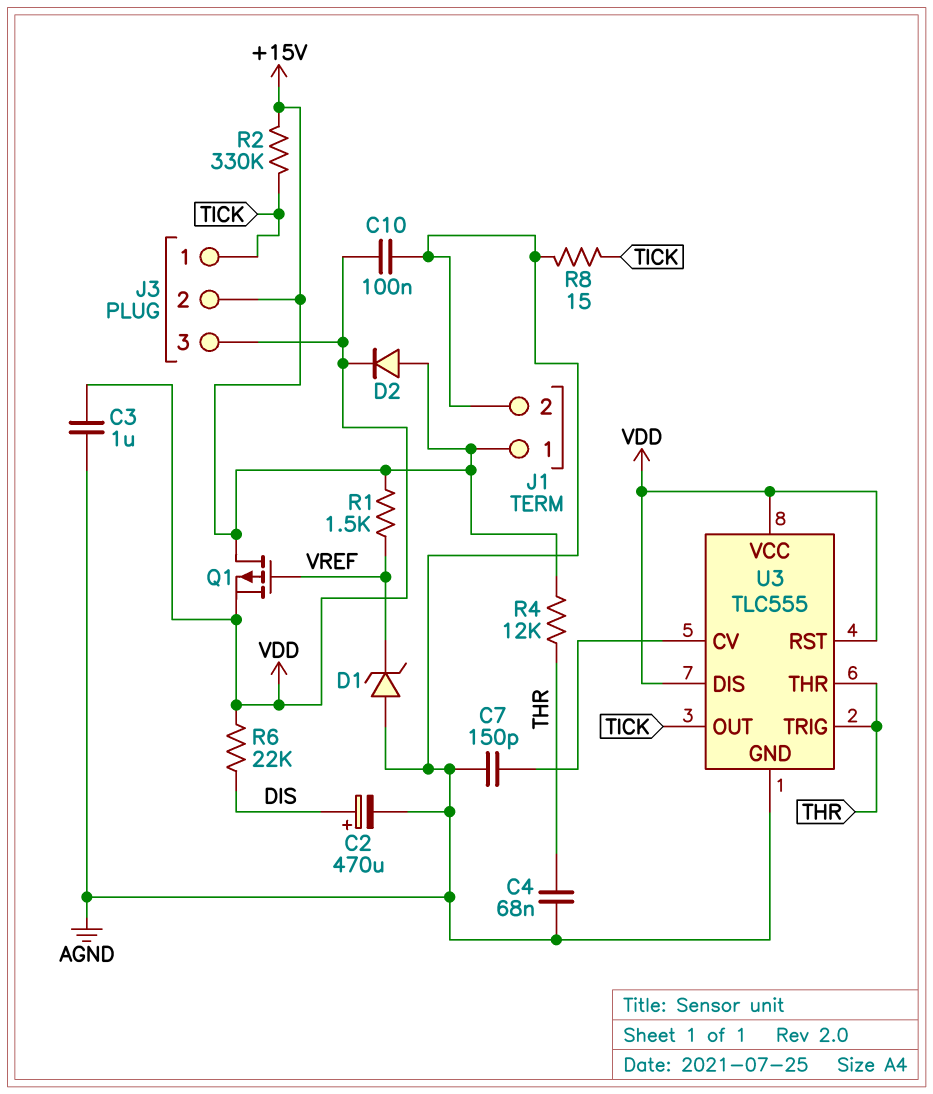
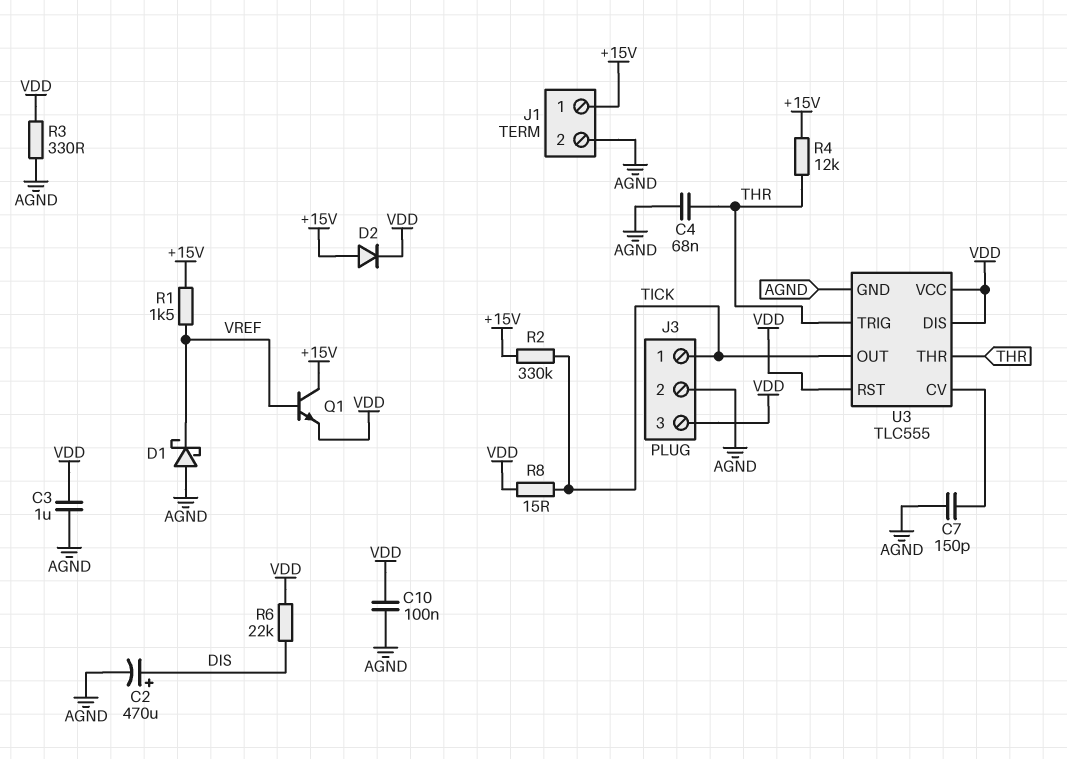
D1: zener (A AGND, K VREF) -> schottky (A AGND, K VREF)
J3 pin 2: +15V -> AGND
Q1: PMOS (G VREF, D +15V, S VDD) -> NPN (B VREF, C +15V, E VDD)
R3: none -> 330 (AGND, VDD)
R8: 15 (AGND, TICK) -> 15 (TICK, VDD)

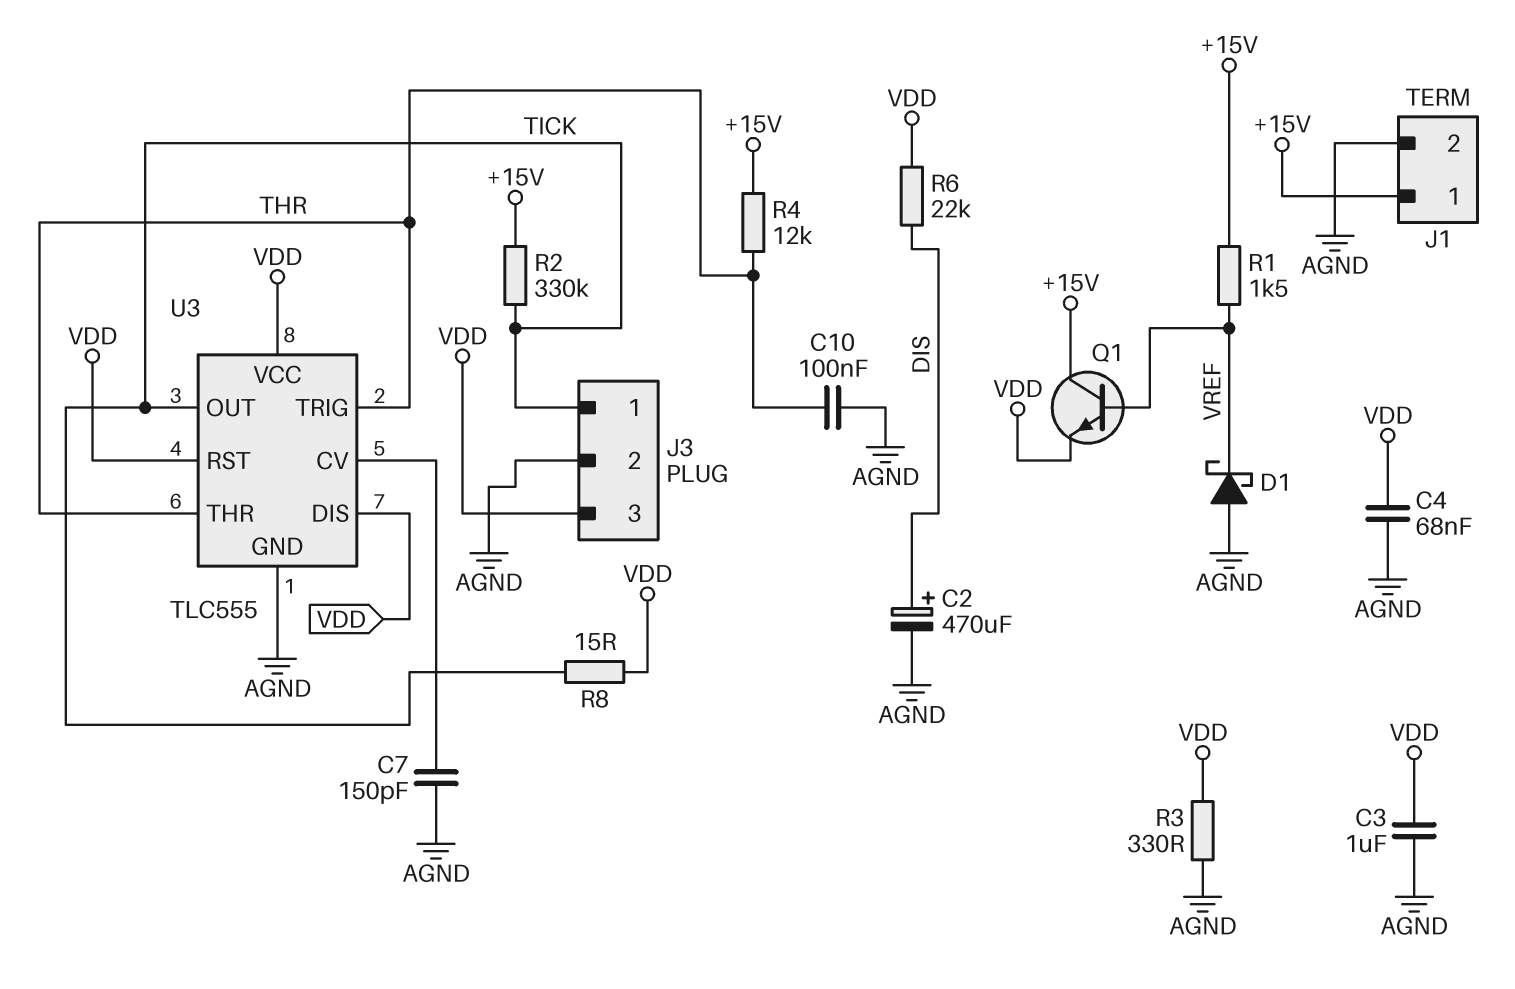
C4: 68nF (AGND, THR) -> 68nF (AGND, VDD)
C10: 100nF (AGND, VDD) -> 100nF (AGND, THR)
D2: diode (A +15V, K VDD) -> none

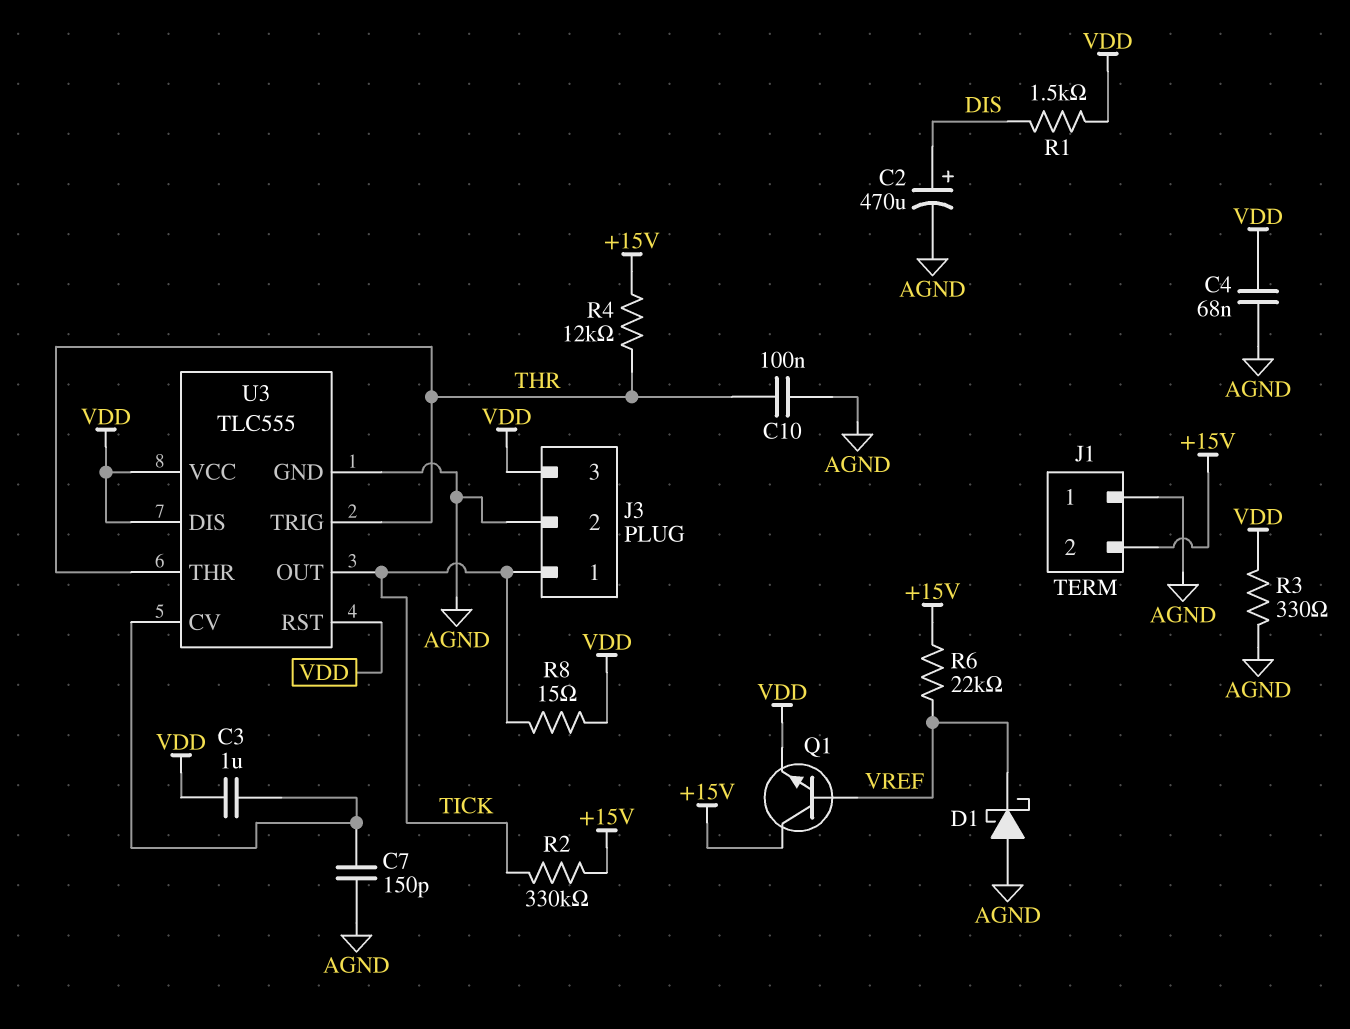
C3: 1uF (AGND, VDD) -> 1uF (U3/CV, VDD)
J1 pin 1: +15V -> AGND
J1 pin 2: AGND -> +15V
R1: 1.5k (+15V, VREF) -> 1.5k (DIS, VDD)
R6: 22k (DIS, VDD) -> 22k (+15V, VREF)

